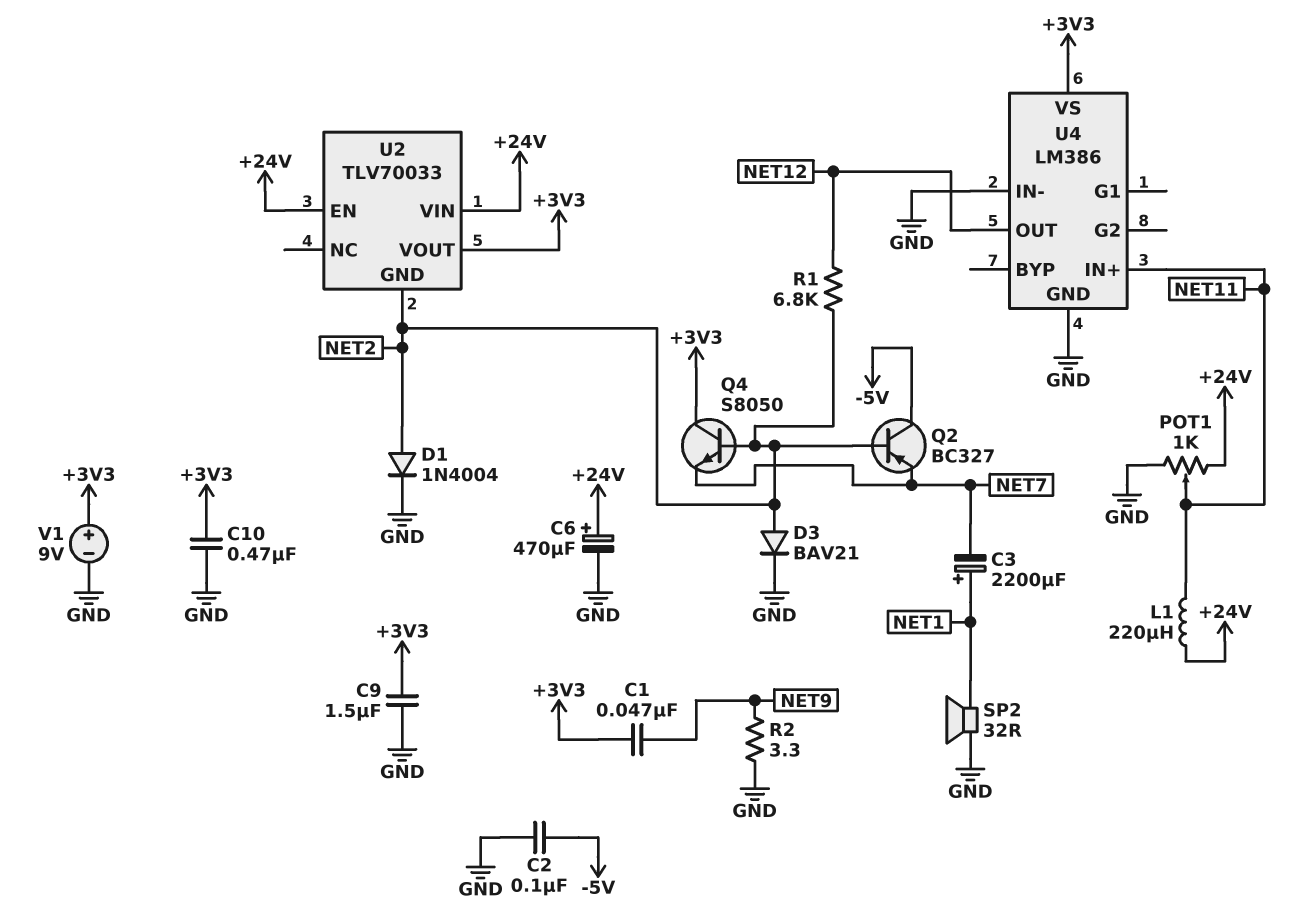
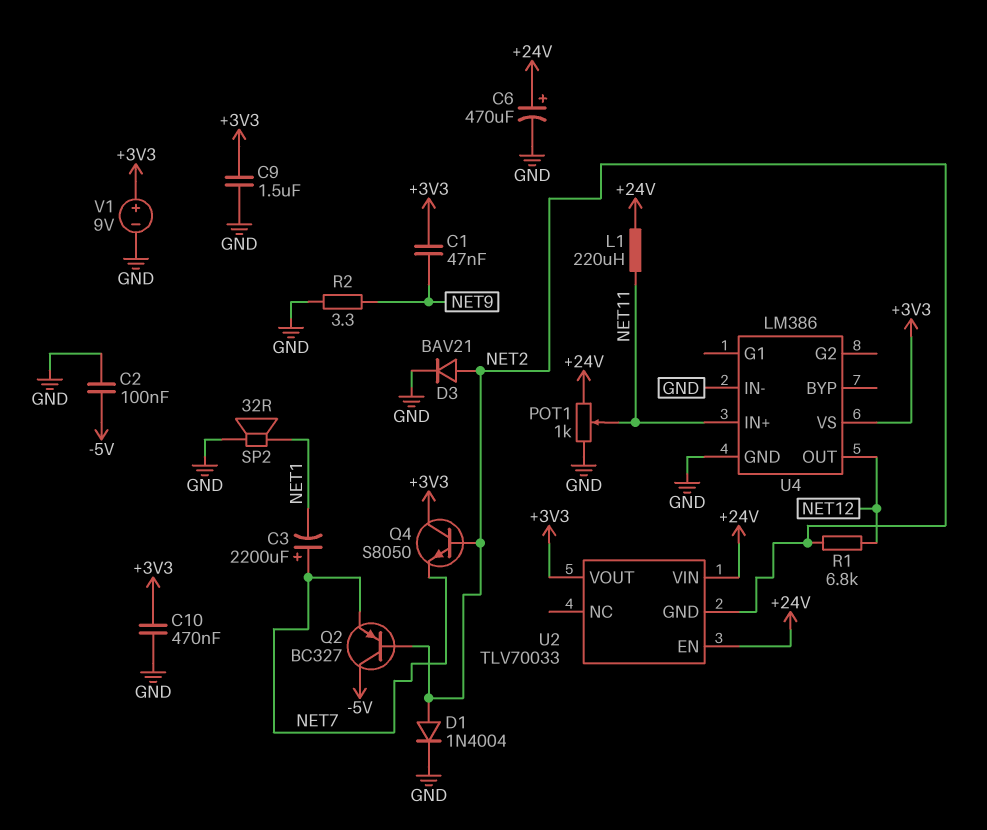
C3: 2200uF (plus NET1, minus NET7) -> 2200uF (plus NET7, minus NET1)

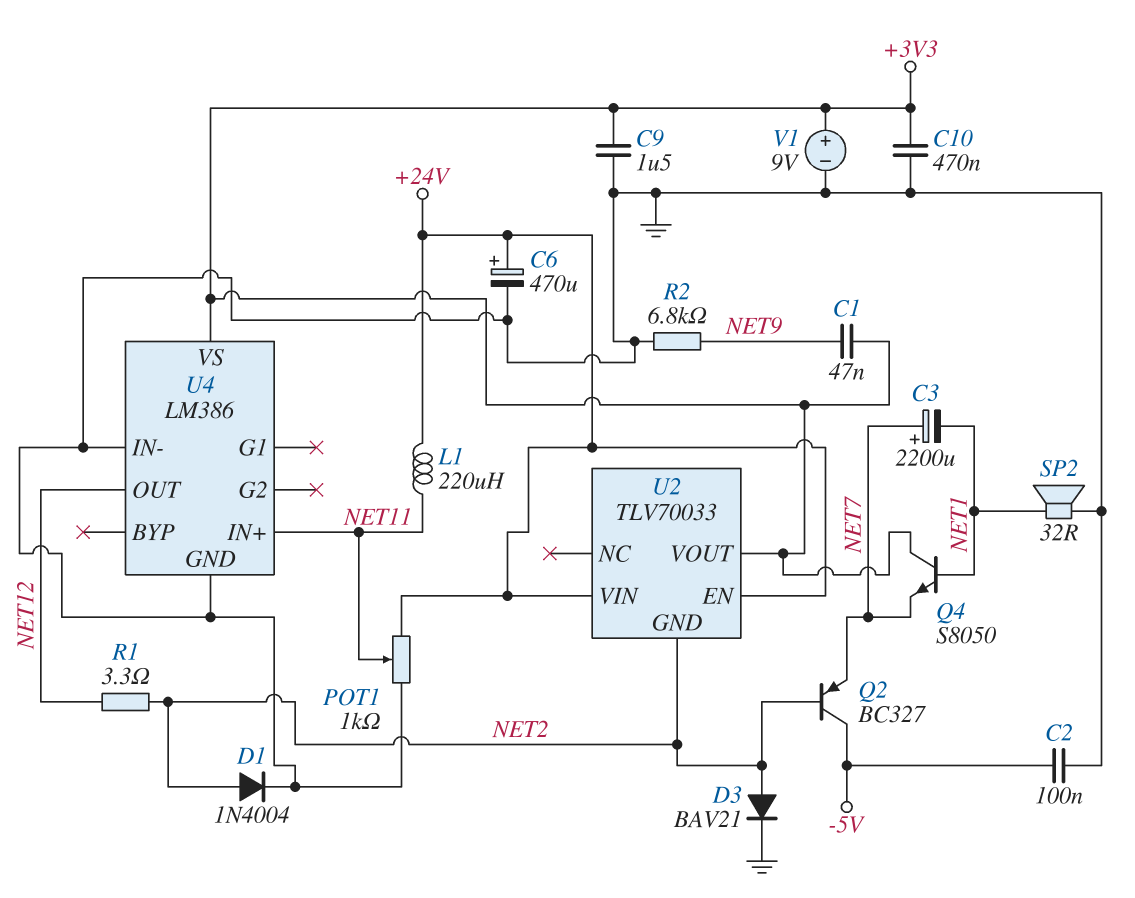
Q4: NPN S8050 (B NET2, C +3V3, E NET7) -> NPN S8050 (B NET1, C +3V3, E NET7)
R1: 6.8k (NET2, NET12) -> 3.3 (NET2, NET12)
R2: 3.3 (GND, NET9) -> 6.8k (GND, NET9)

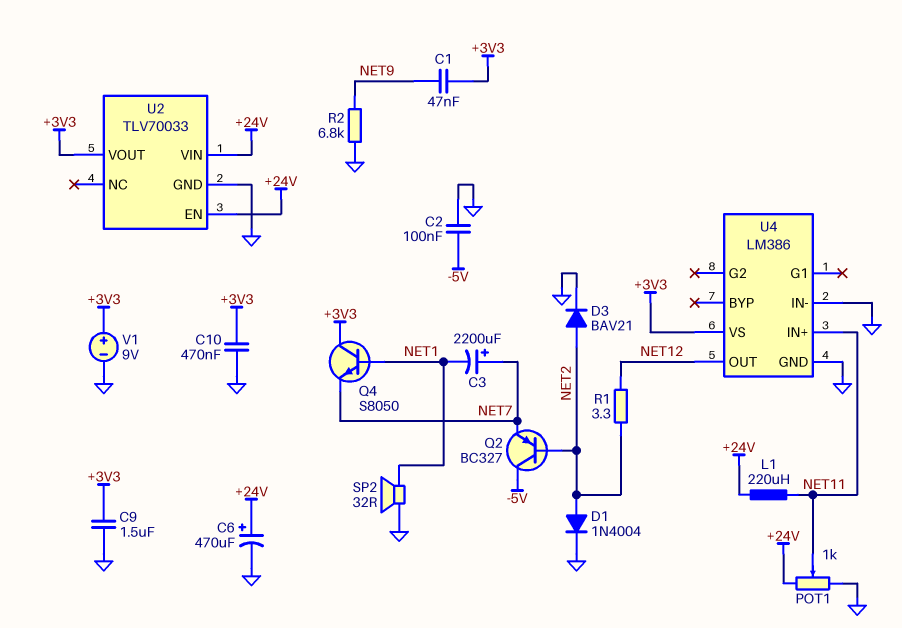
U2 pin GND: NET2 -> GND

